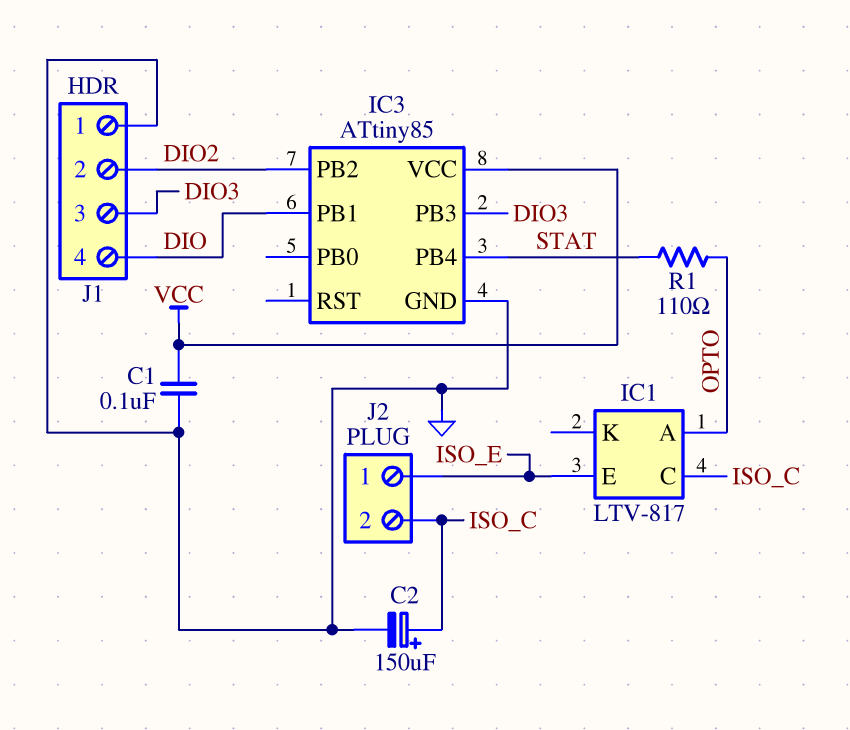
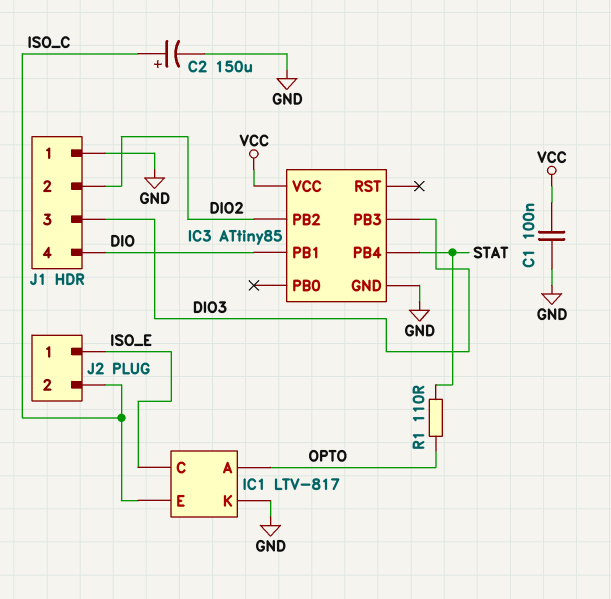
IC1 pin C: ISO_C -> ISO_E
IC1 pin E: ISO_E -> ISO_C
IC1 pin K: none -> GND

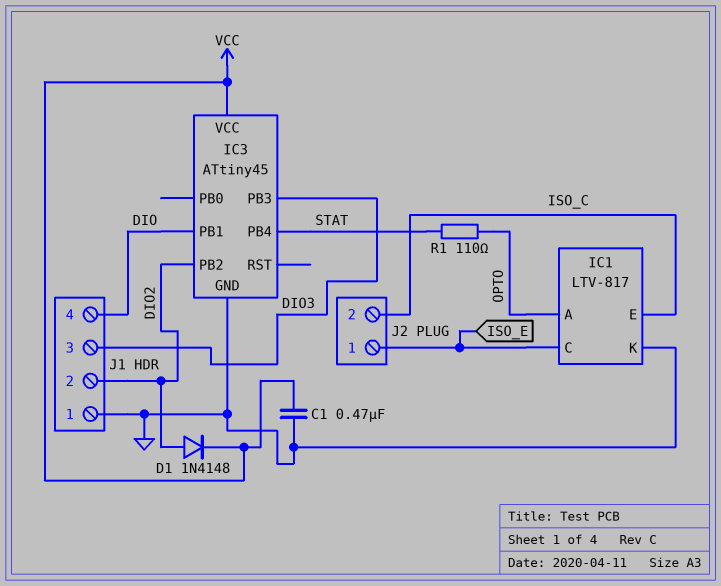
C1: 100nF (GND, VCC) -> 470nF (GND, VCC)
C2: 150uF (plus ISO_C, minus GND) -> none
D1: none -> diode 1N4148 (A DIO2, K VCC)
IC3: ATtiny85 -> ATtiny45

